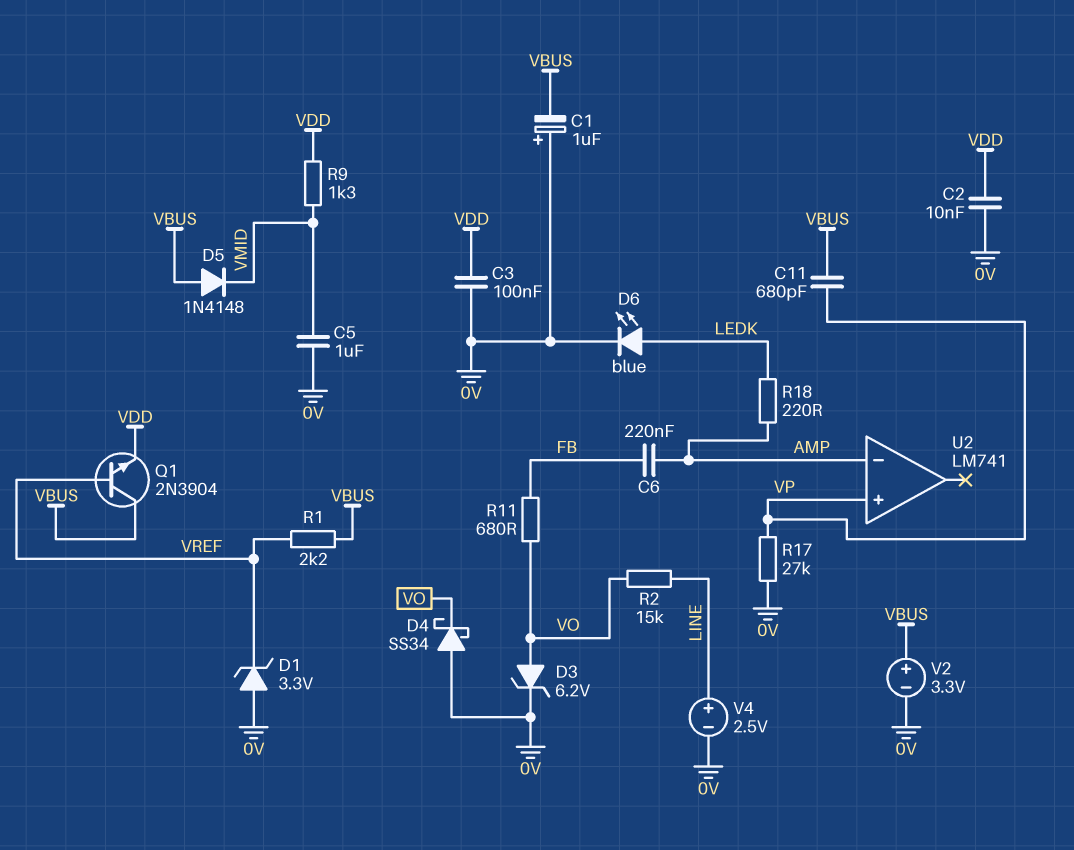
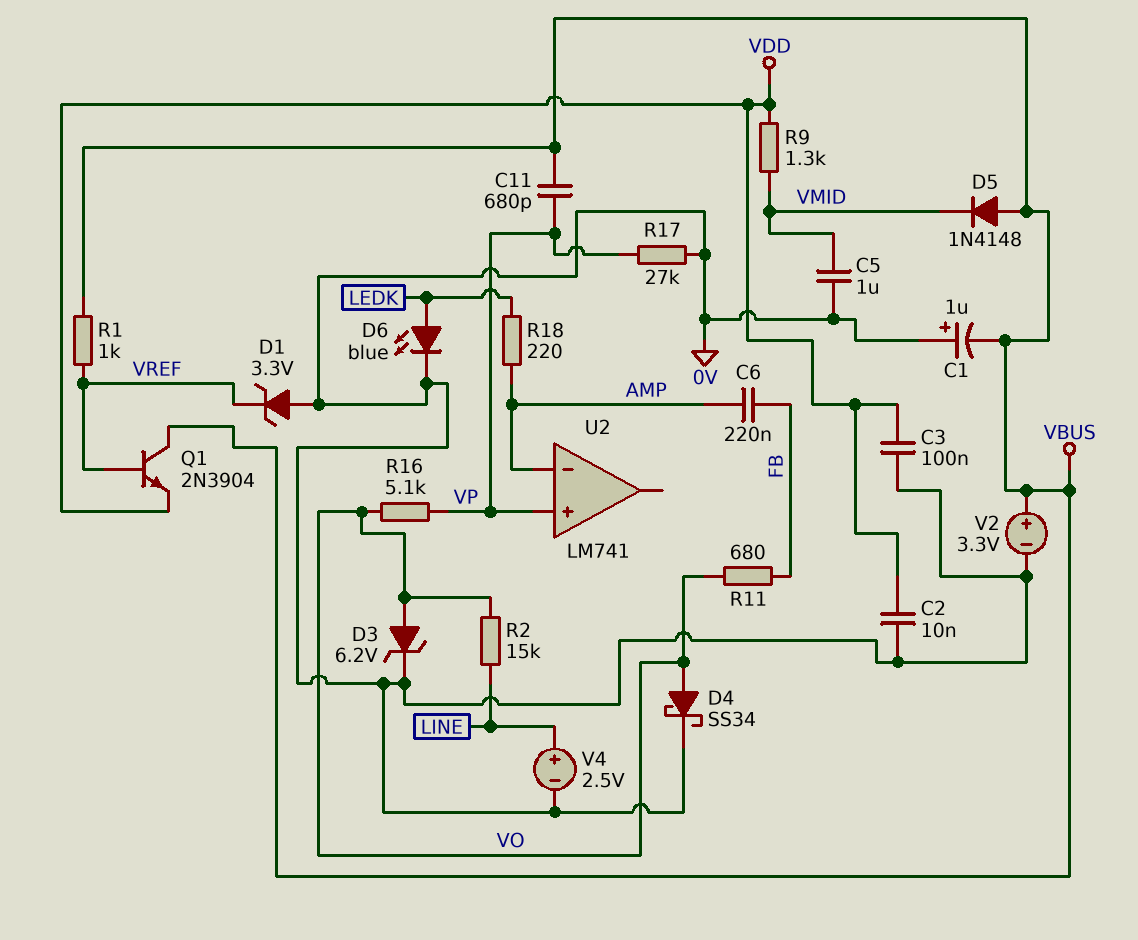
D4: schottky SS34 (A 0V, K VO) -> schottky SS34 (A VO, K 0V)
R1: 2.2k (VBUS, VREF) -> 1k (VBUS, VREF)
R16: none -> 5.1k (VO, VP)

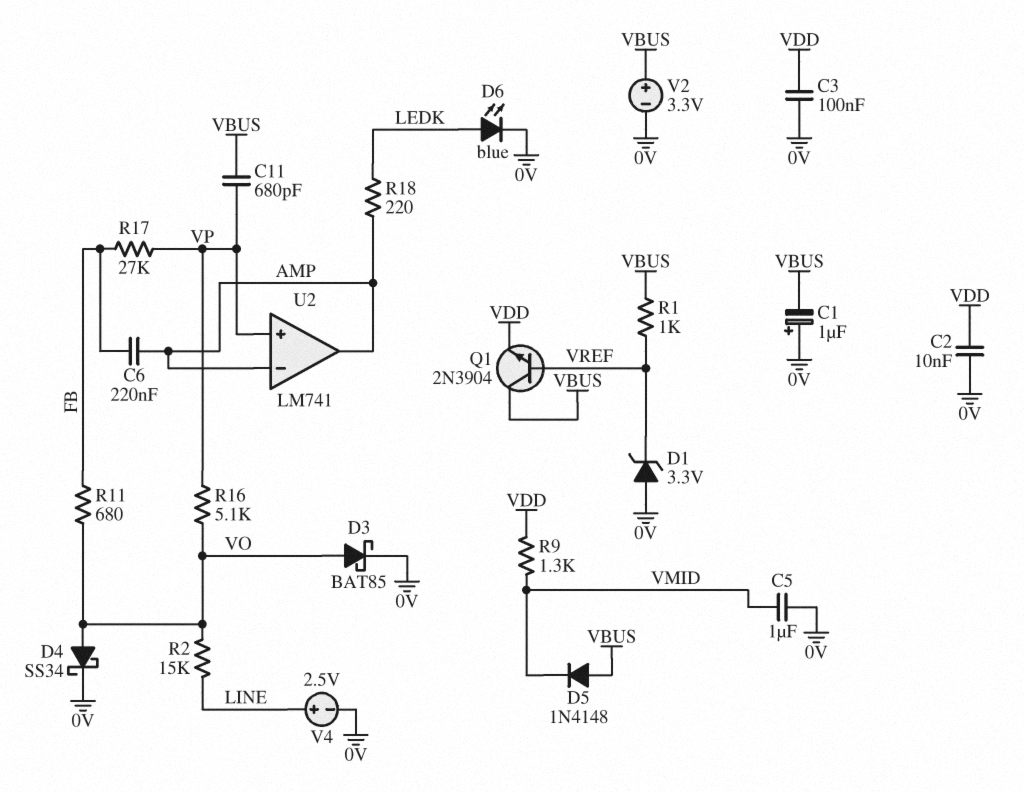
D3: zener 6.2V (A VO, K 0V) -> schottky BAT85 (A VO, K 0V)
R17: 27k (0V, VP) -> 27k (FB, VP)
U2 pin out: none -> AMP

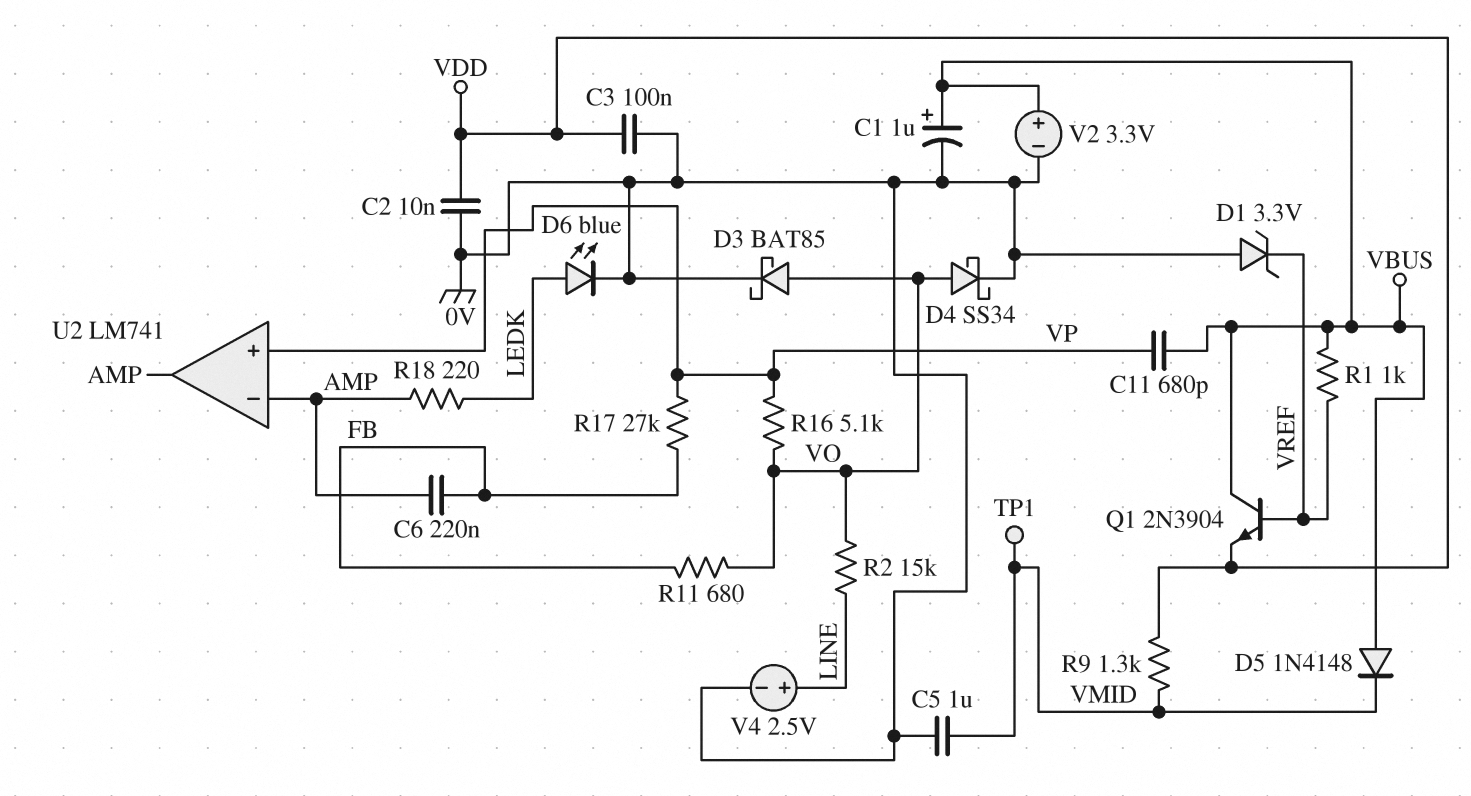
C1: 1uF (plus 0V, minus VBUS) -> 1uF (plus VBUS, minus 0V)
TP1: none -> test point (VMID)

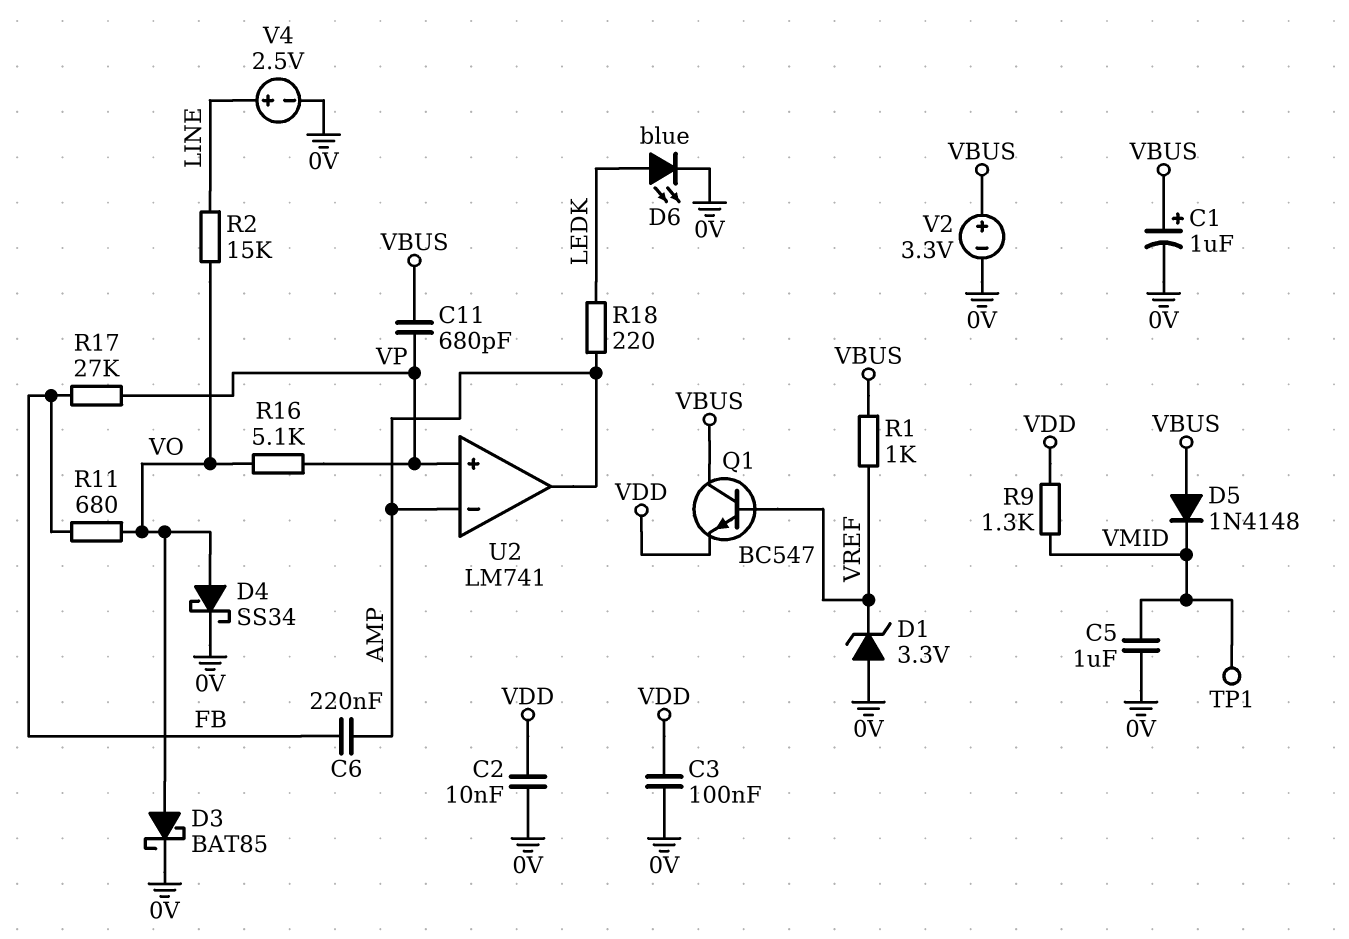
Q1: NPN 2N3904 (B VREF, C VBUS, E VDD) -> NPN BC547 (B VREF, C VBUS, E VDD)

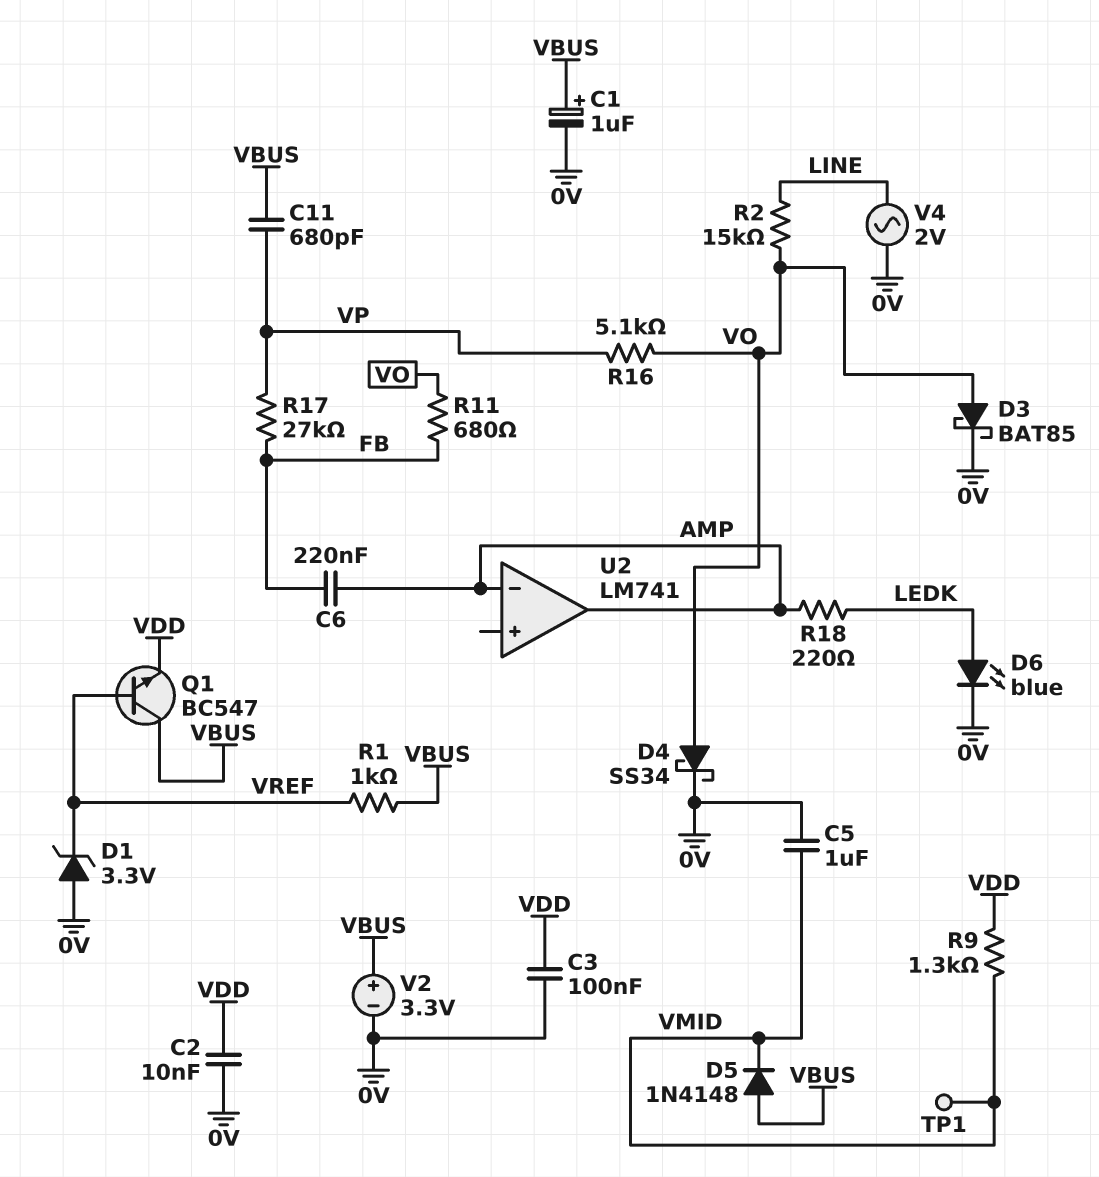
U2 pin in+: VP -> none
V4: 2.5V (plus LINE, minus 0V) -> AC 2V (0V, LINE)

